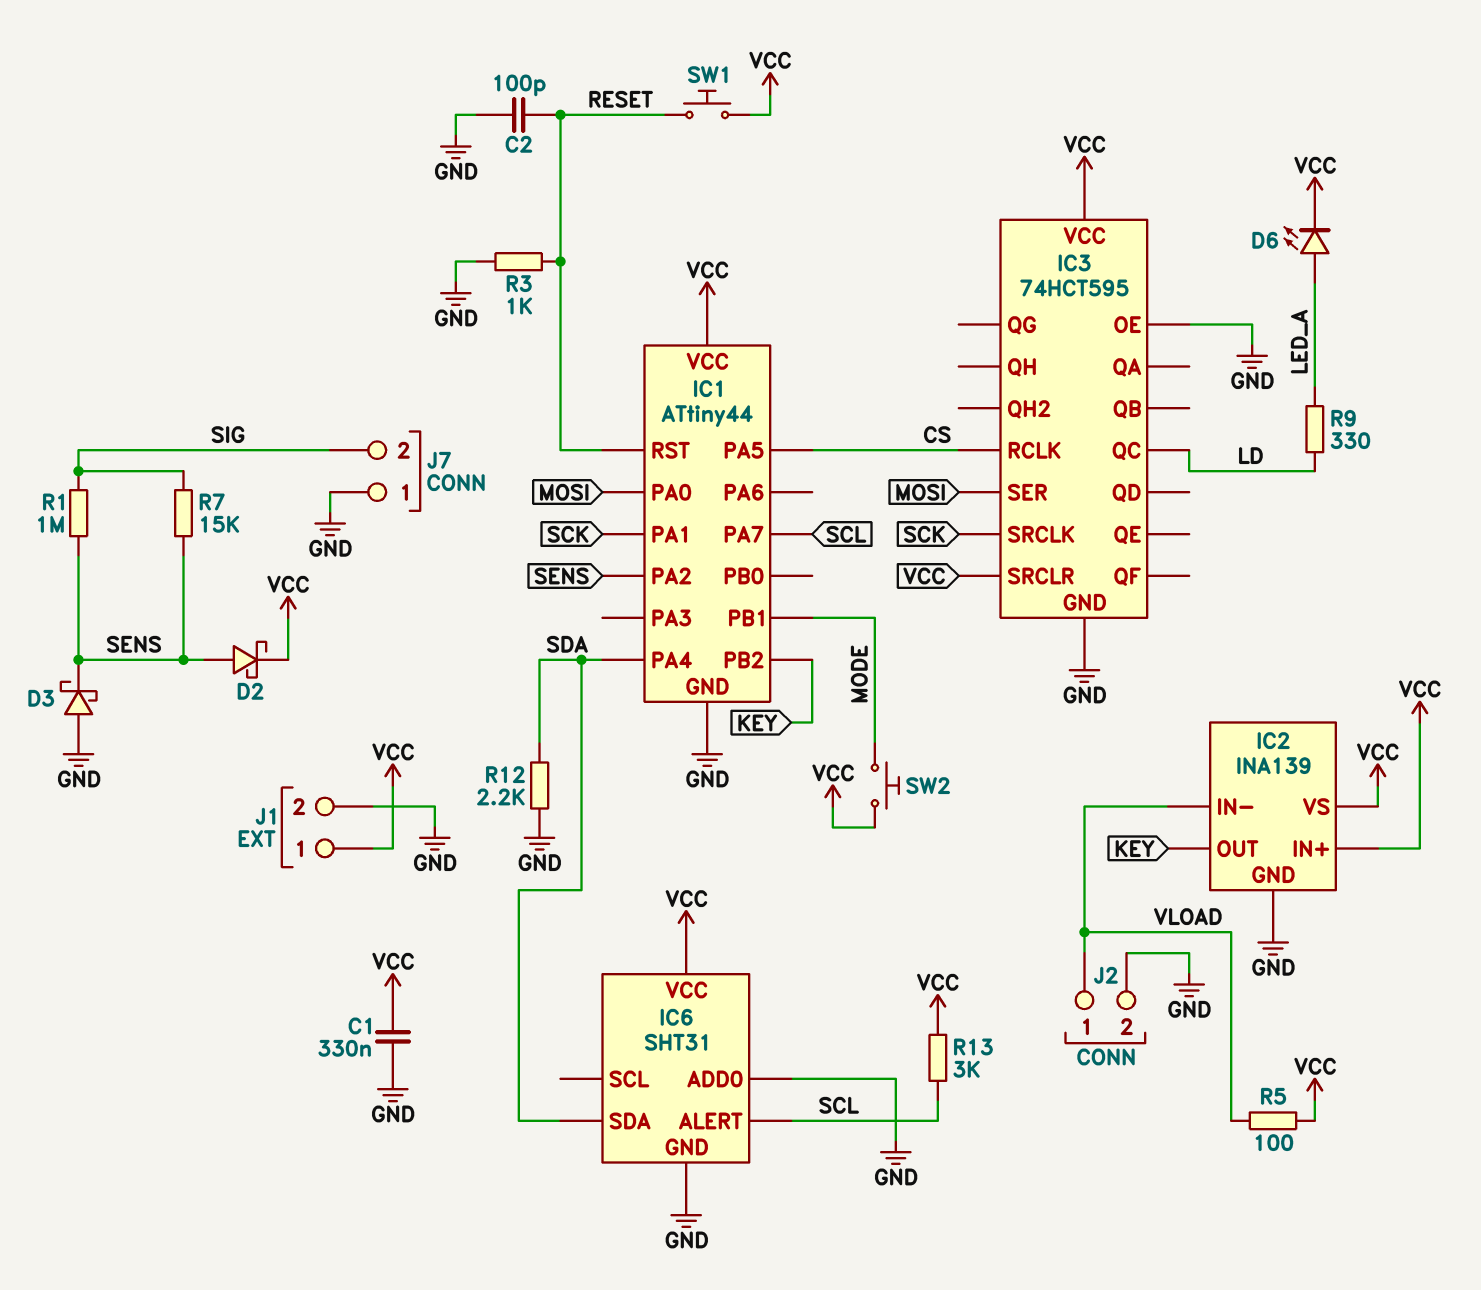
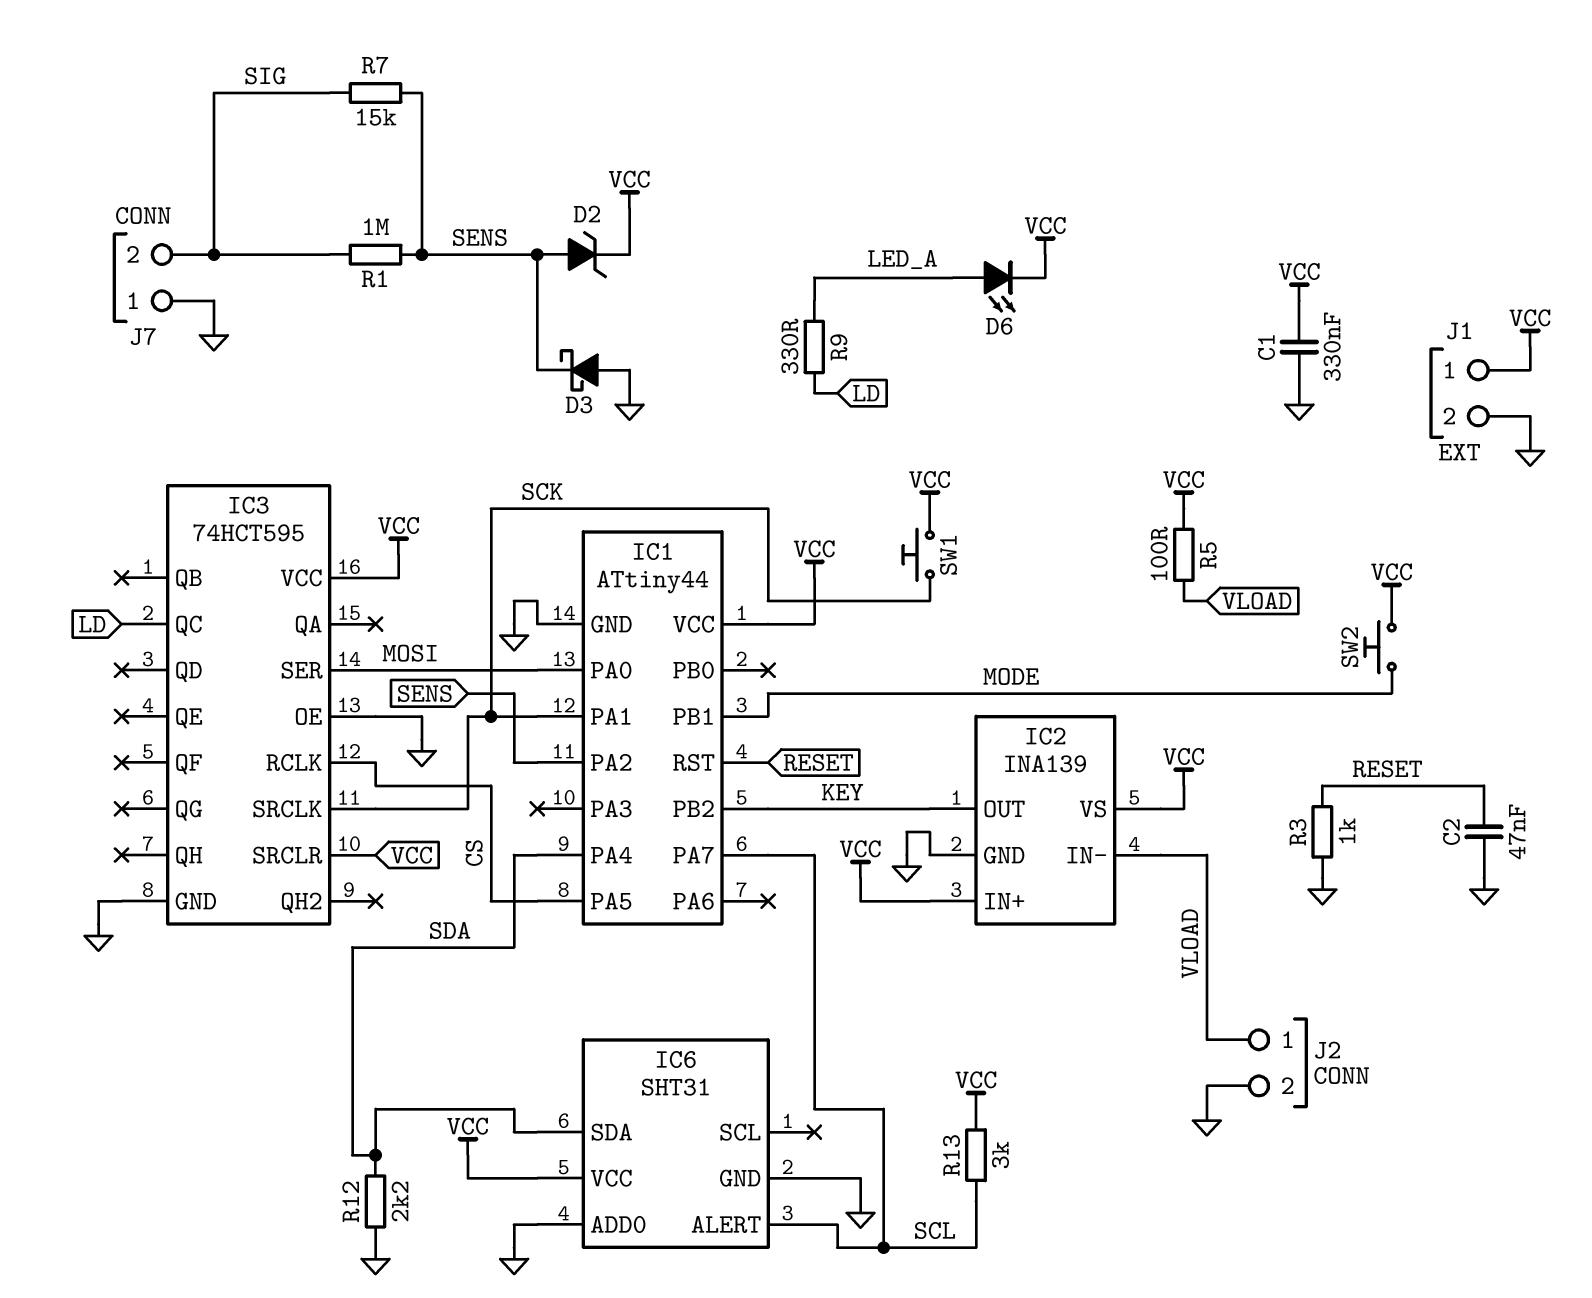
C2: 100pF (GND, RESET) -> 47nF (GND, RESET)
D2: schottky (A SENS, K VCC) -> zener (A SENS, K VCC)
SW1: button (RESET, VCC) -> button (SCK, VCC)

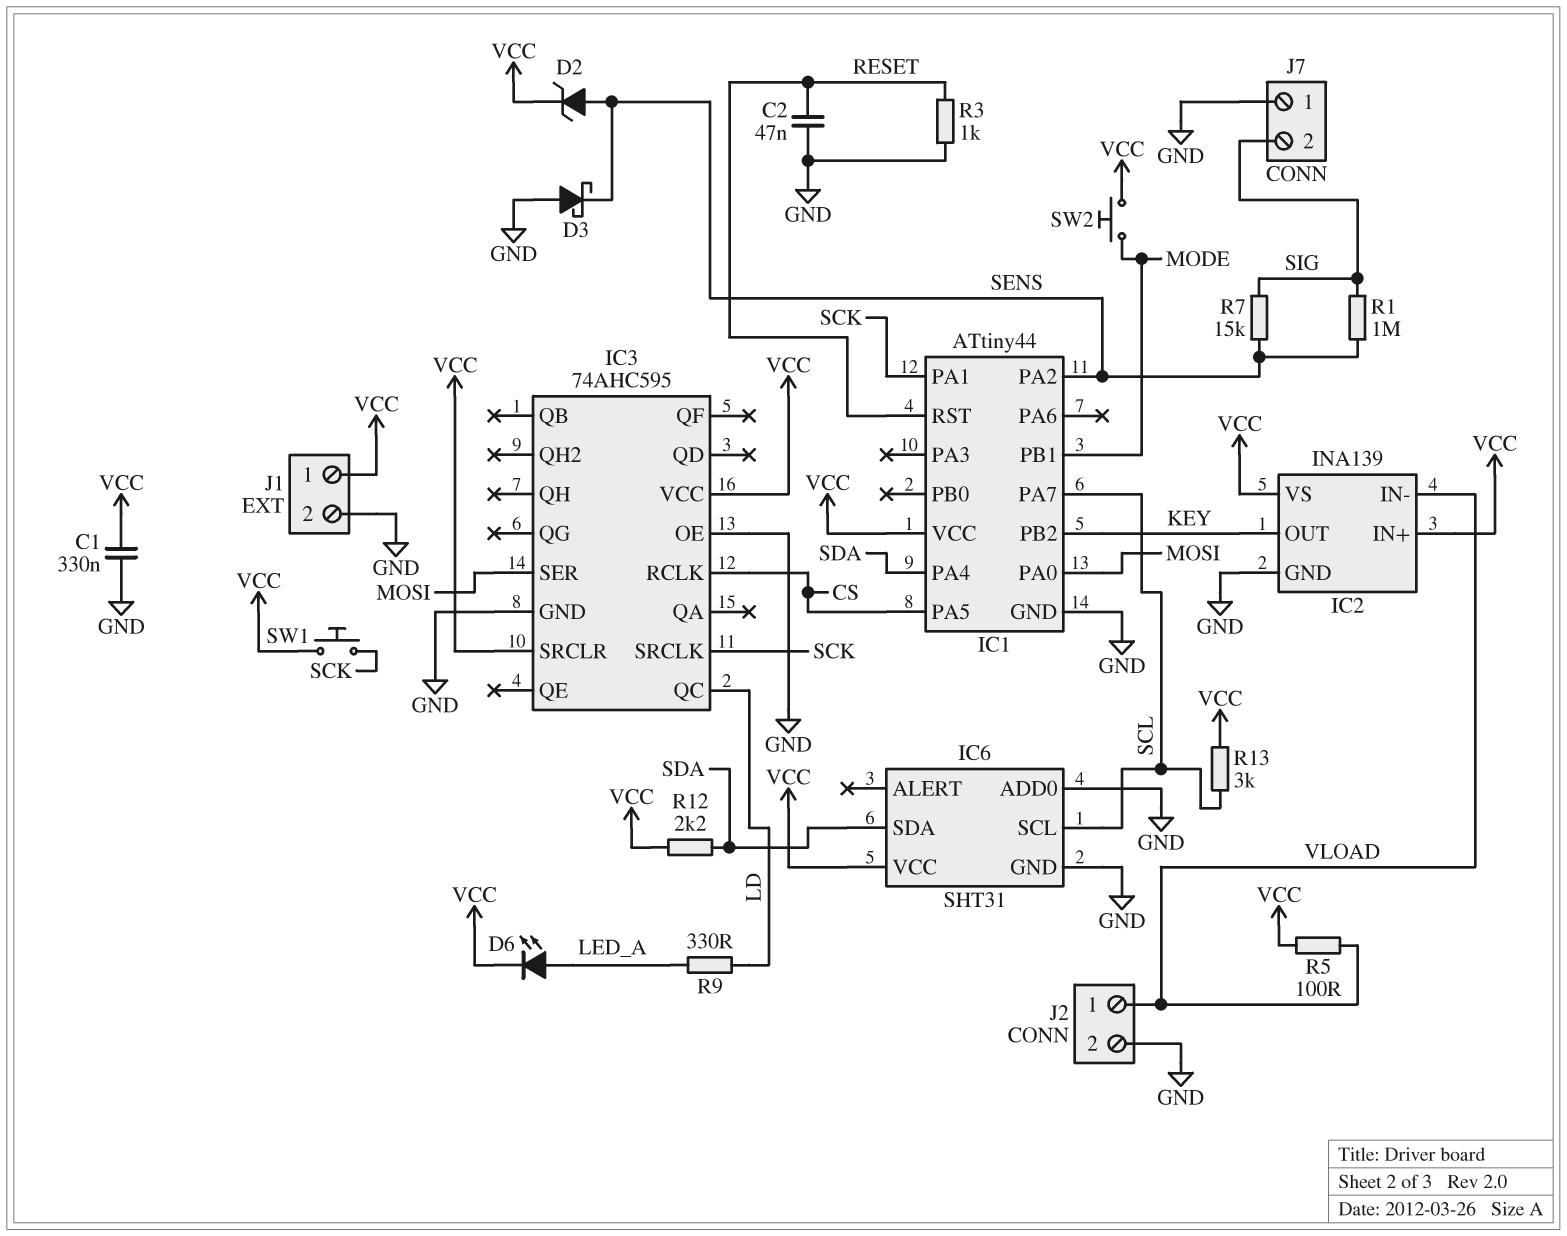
IC3: 74HCT595 -> 74AHC595
IC6 pin ALERT: SCL -> none
IC6 pin SCL: none -> SCL
R12: 2.2k (GND, SDA) -> 2.2k (SDA, VCC)

